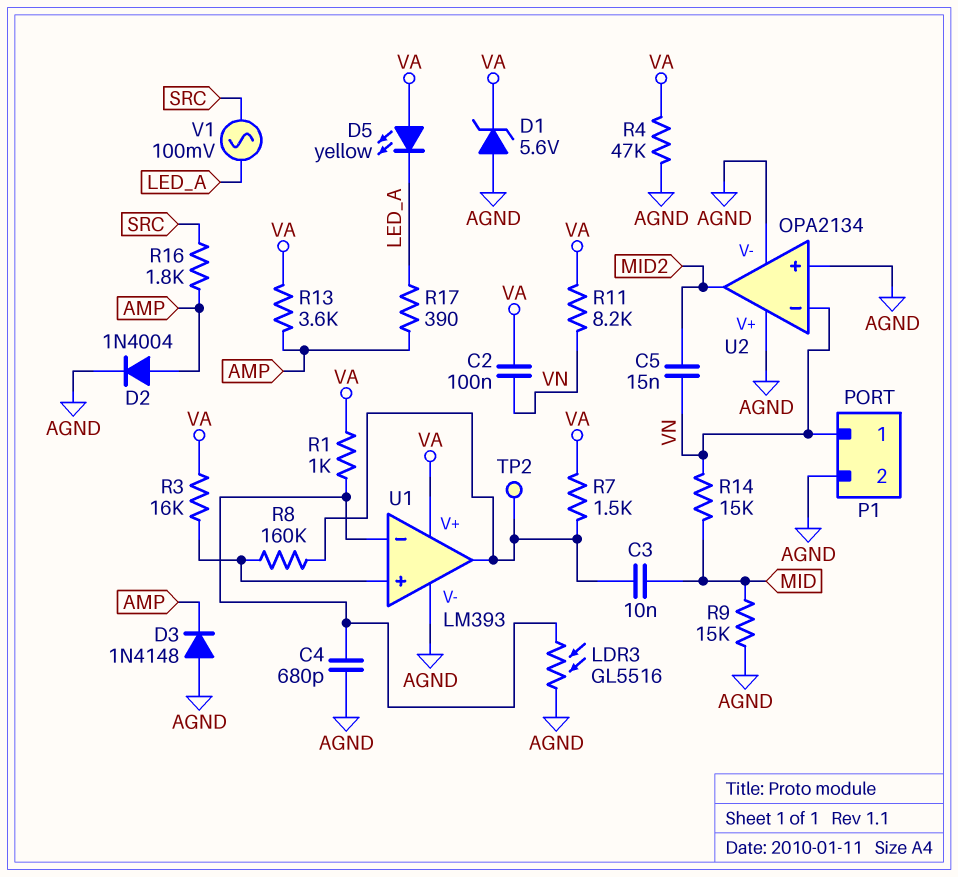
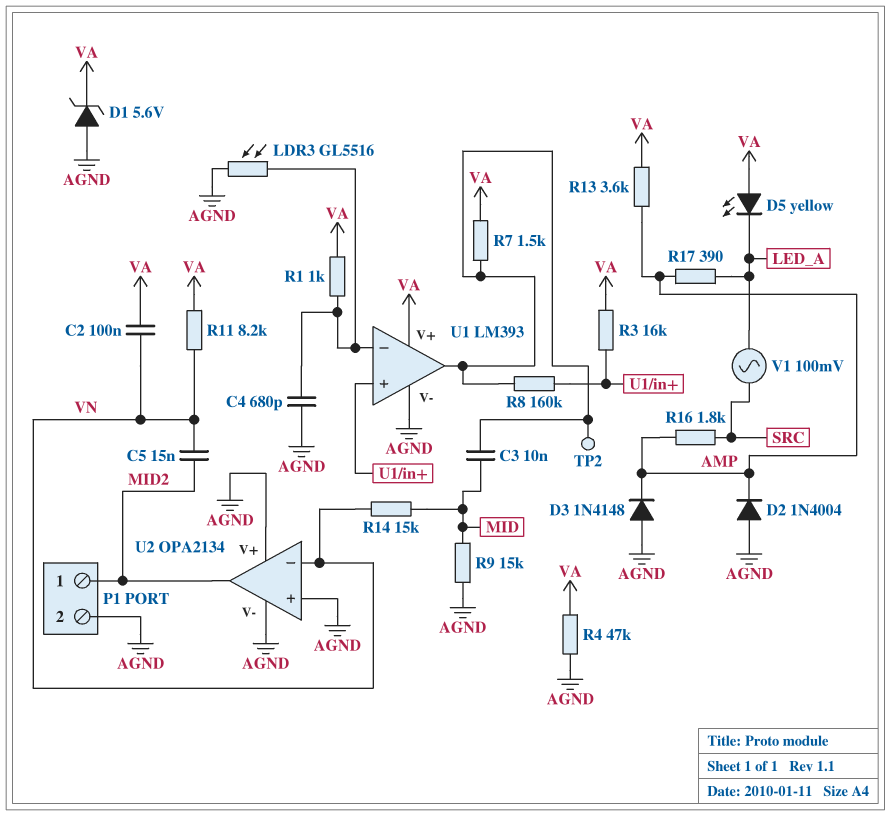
D2: diode 1N4004 (A AMP, K AGND) -> diode 1N4004 (A AGND, K AMP)
P1 pin 1: VN -> MID2

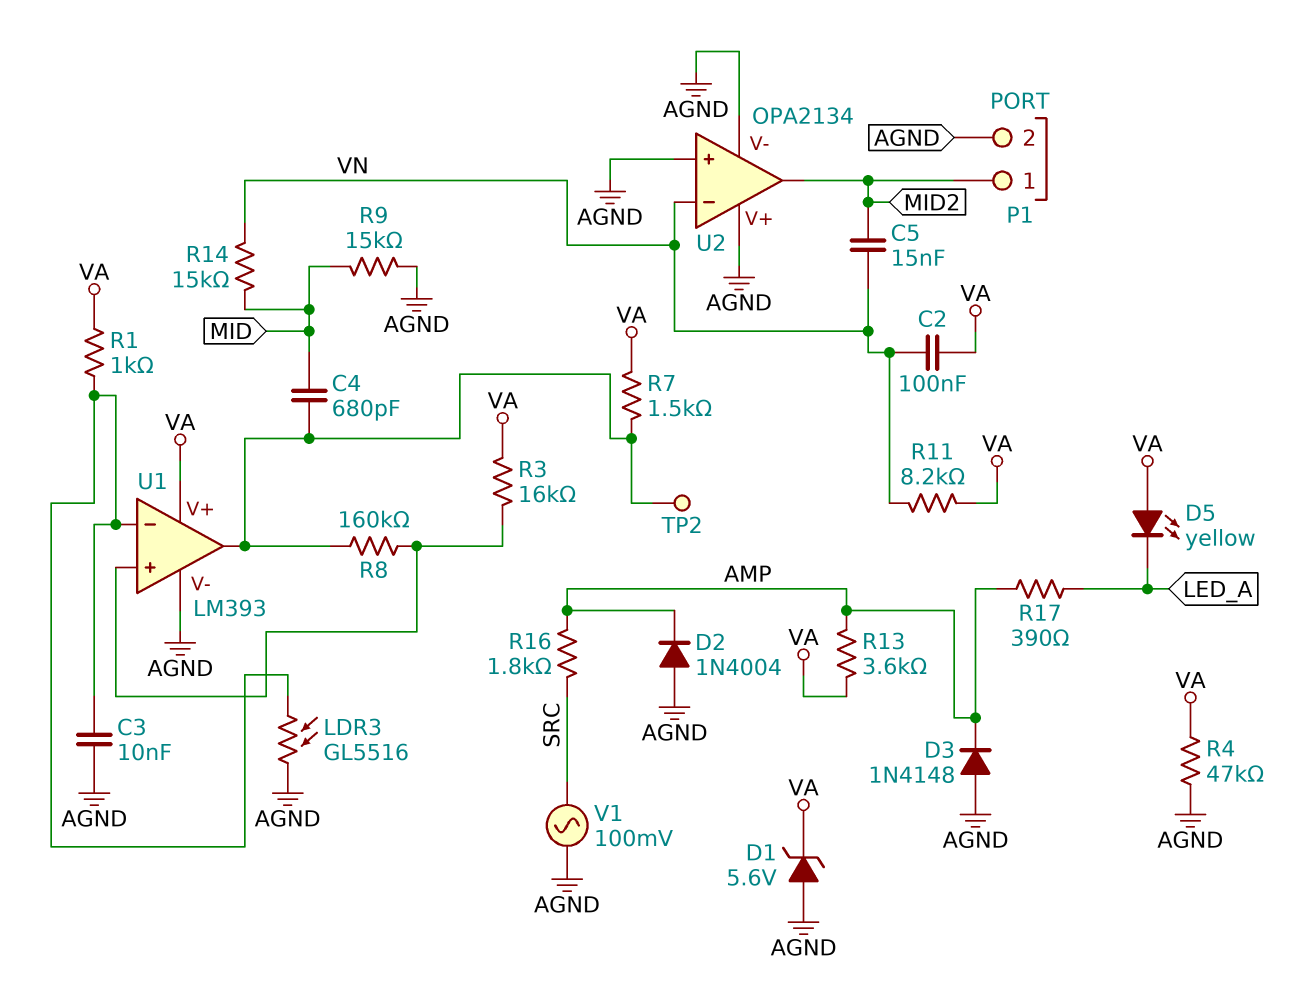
C3: 10nF (MID, U1/out) -> 10nF (AGND, U1/in-)
C4: 680pF (AGND, U1/in-) -> 680pF (MID, U1/out)
V1: AC 100mV (LED_A, SRC) -> AC 100mV (AGND, SRC)

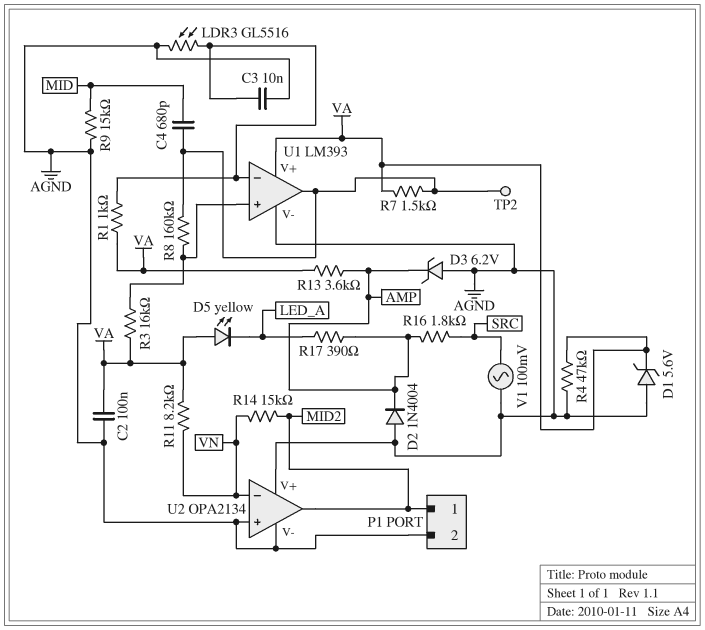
C2: 100nF (VA, VN) -> 100nF (AGND, VA)
C5: 15nF (MID2, VN) -> none
D3: diode 1N4148 (A AGND, K AMP) -> zener 6.2V (A AGND, K AMP)
R14: 15k (MID, VN) -> 15k (MID2, VN)

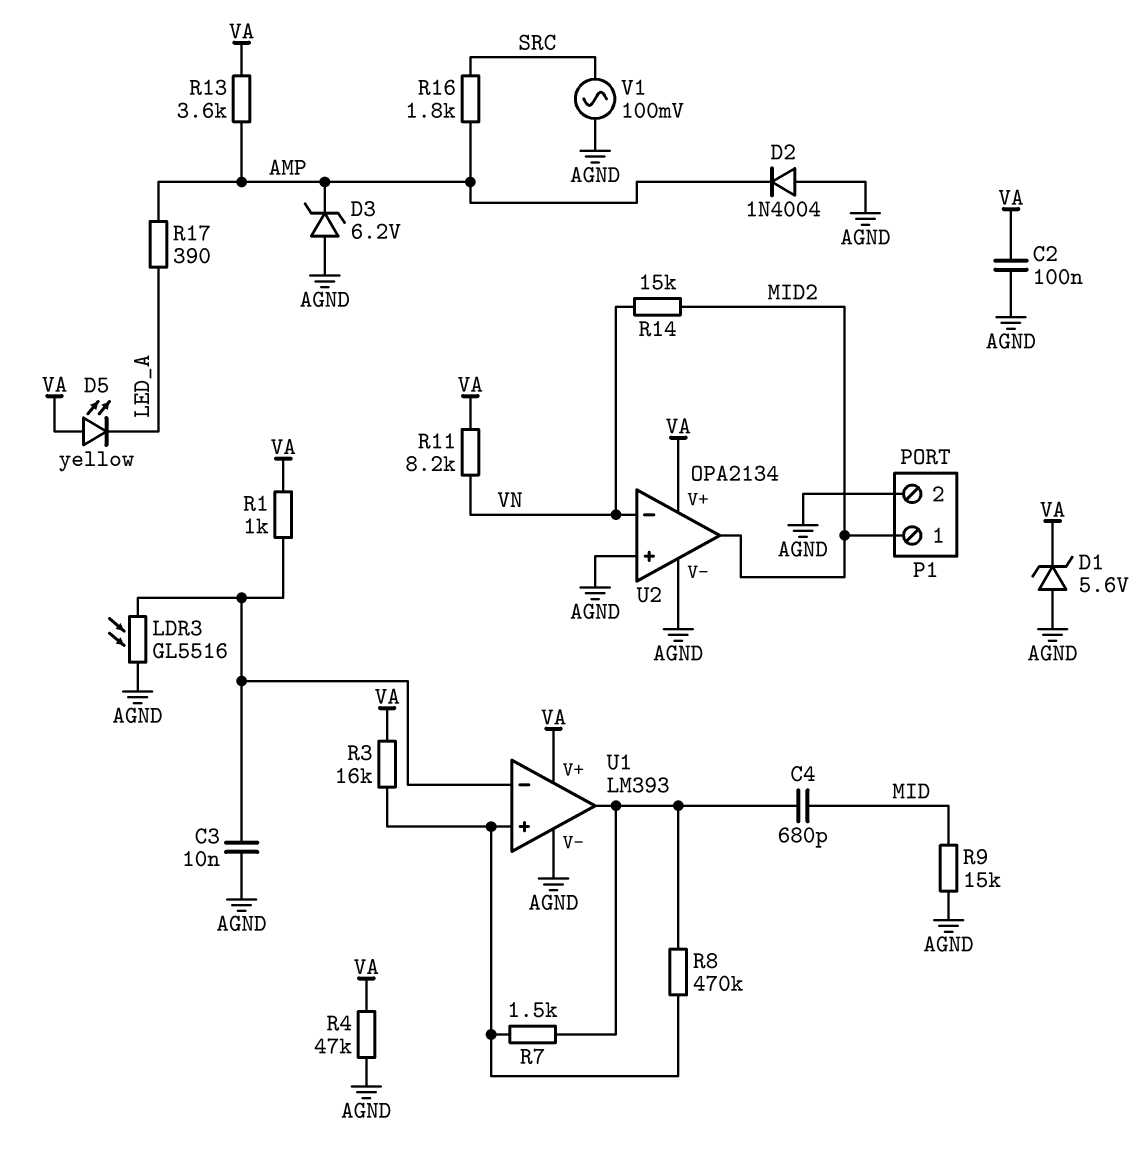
R7: 1.5k (U1/out, VA) -> 1.5k (U1/in+, U1/out)
R8: 160k (U1/in+, U1/out) -> 470k (U1/in+, U1/out)
TP2: test point (U1/out) -> none
U2 pin V+: AGND -> VA

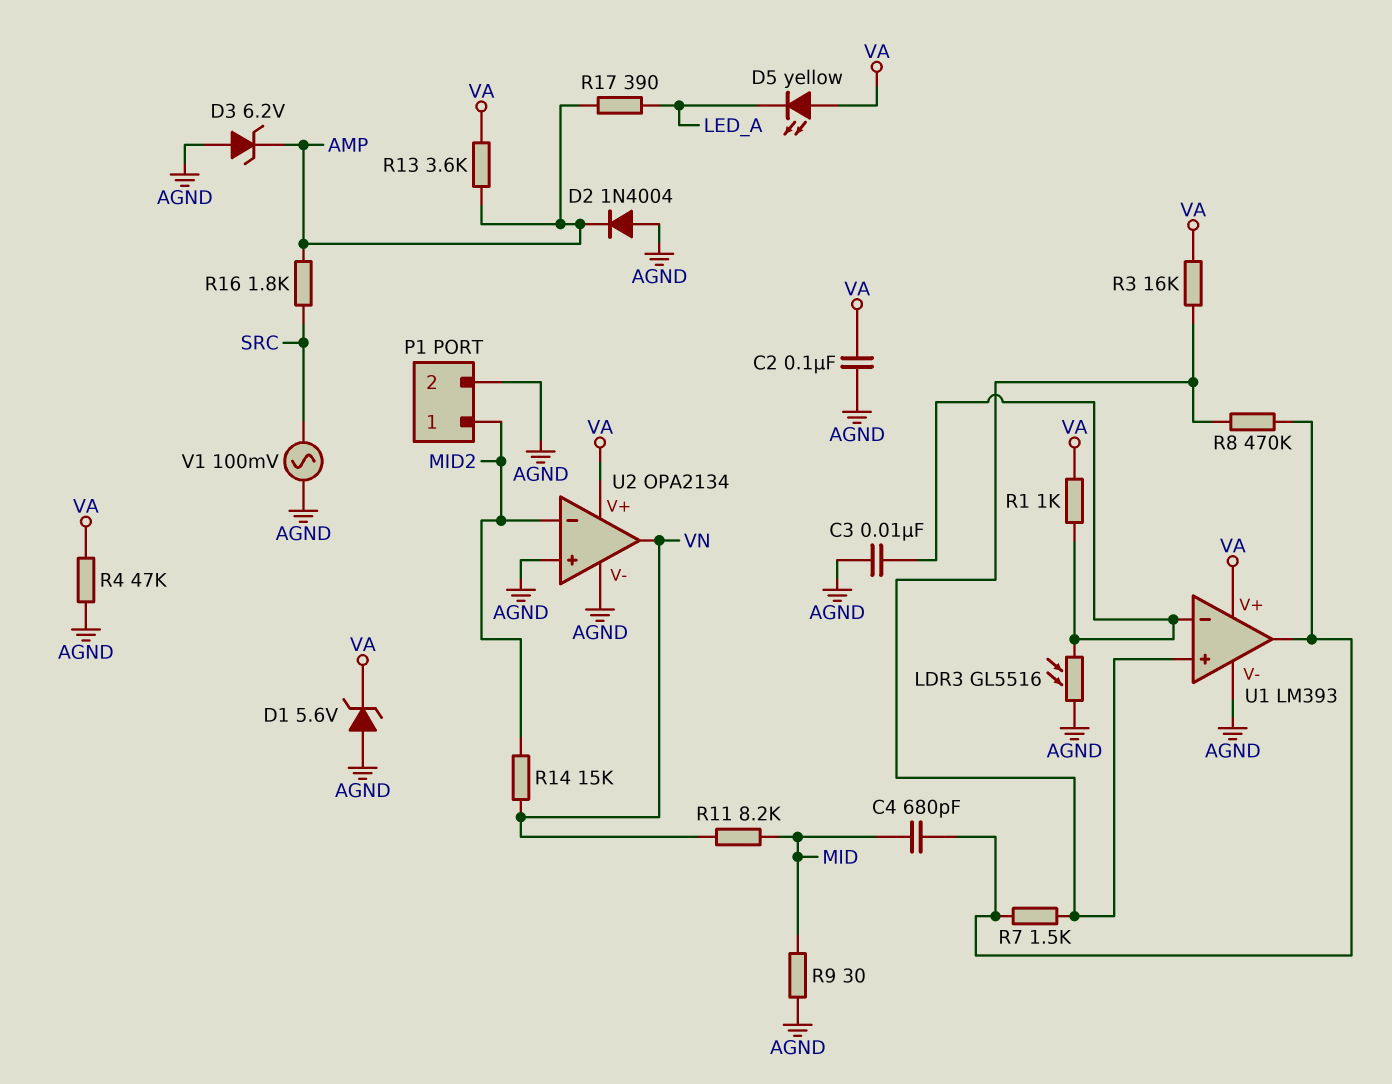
R9: 15k (AGND, MID) -> 30 (AGND, MID)
R11: 8.2k (VA, VN) -> 8.2k (MID, VN)
U2 pin in-: VN -> MID2
U2 pin out: MID2 -> VN

